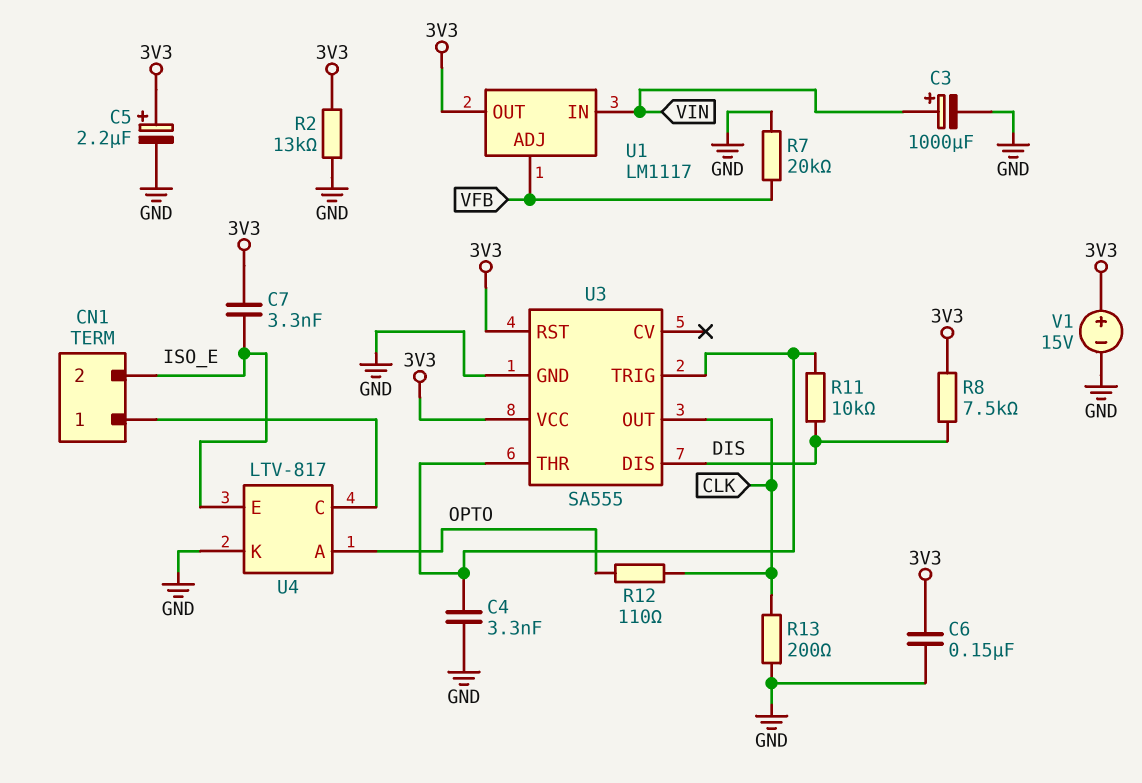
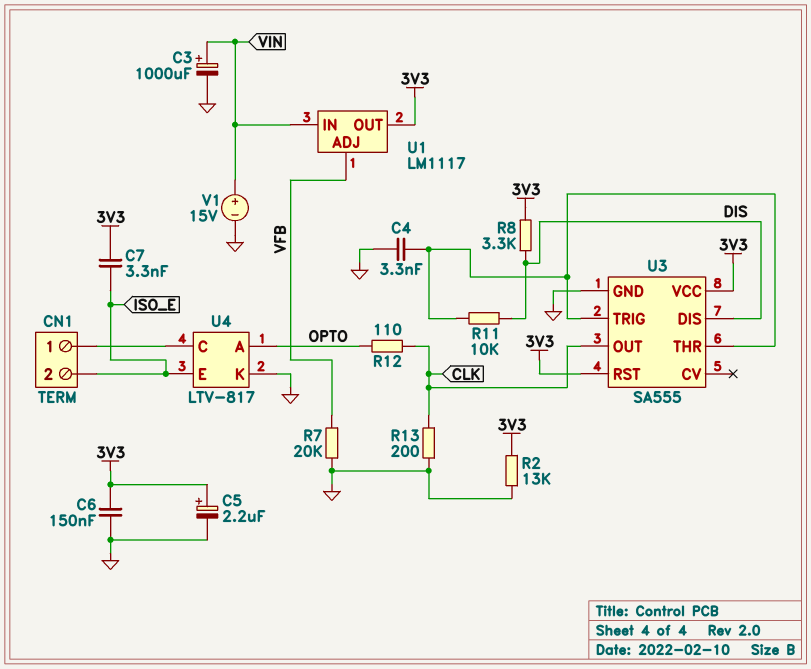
R8: 7.5k (3V3, DIS) -> 3.3k (3V3, DIS)
V1: 15V (plus 3V3, minus GND) -> 15V (plus VIN, minus GND)

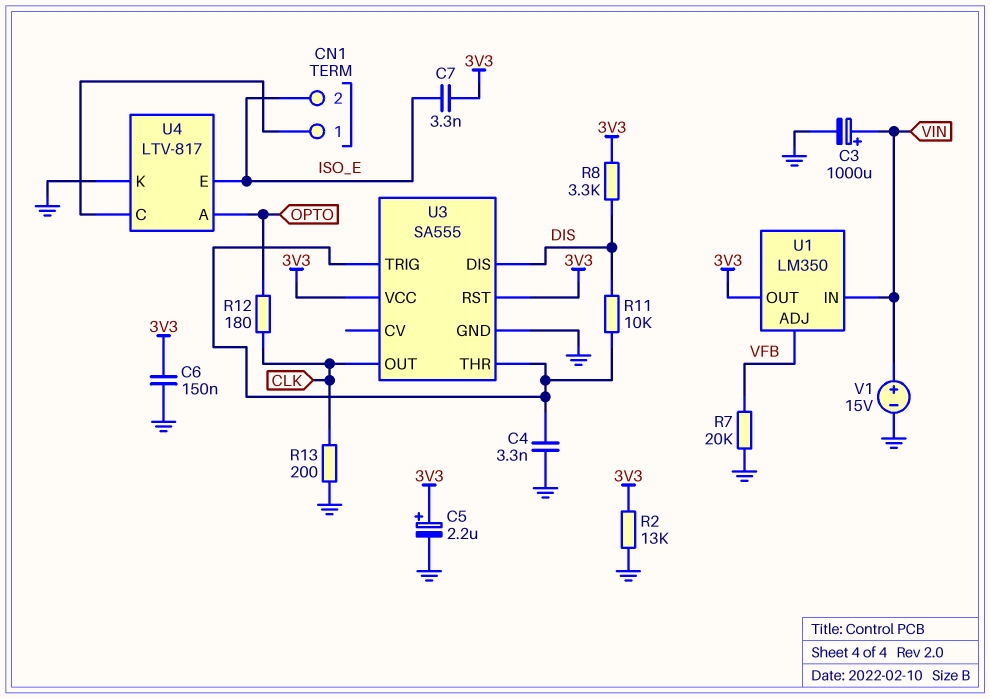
R12: 110 (CLK, OPTO) -> 180 (CLK, OPTO)
U1: LM1117 -> LM350

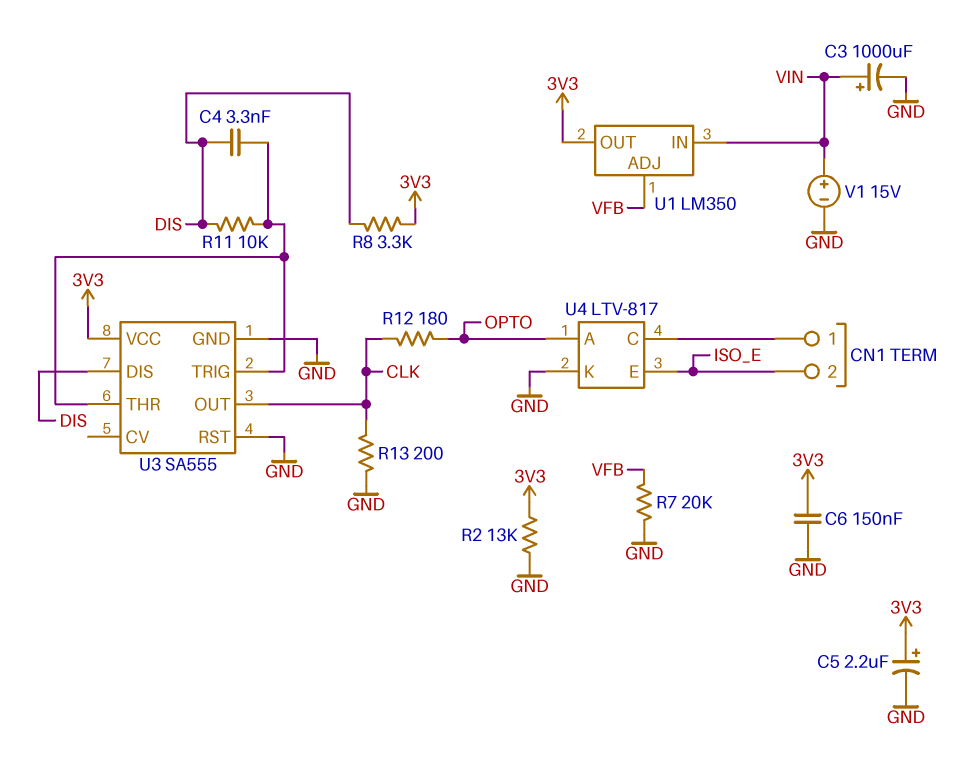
C4: 3.3nF (GND, U3/THR) -> 3.3nF (DIS, U3/THR)
C7: 3.3nF (3V3, ISO_E) -> none
U3 pin RST: 3V3 -> GND

